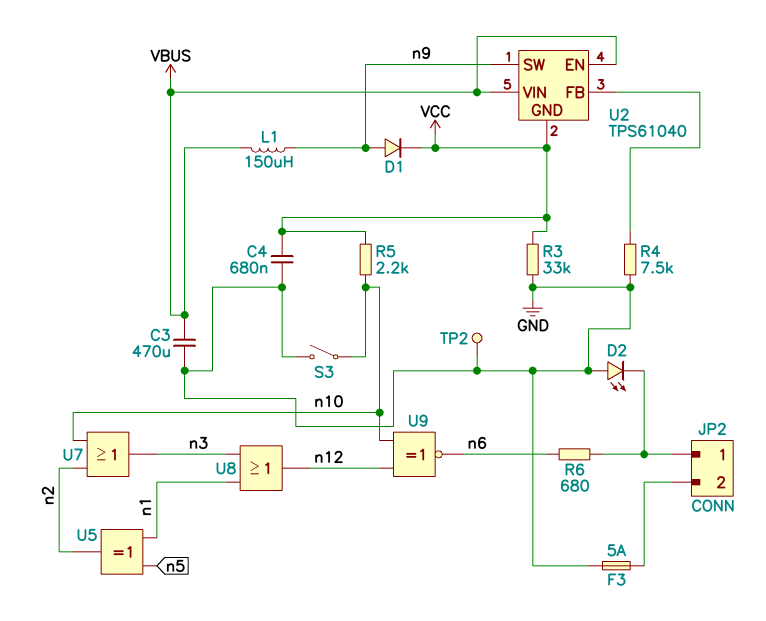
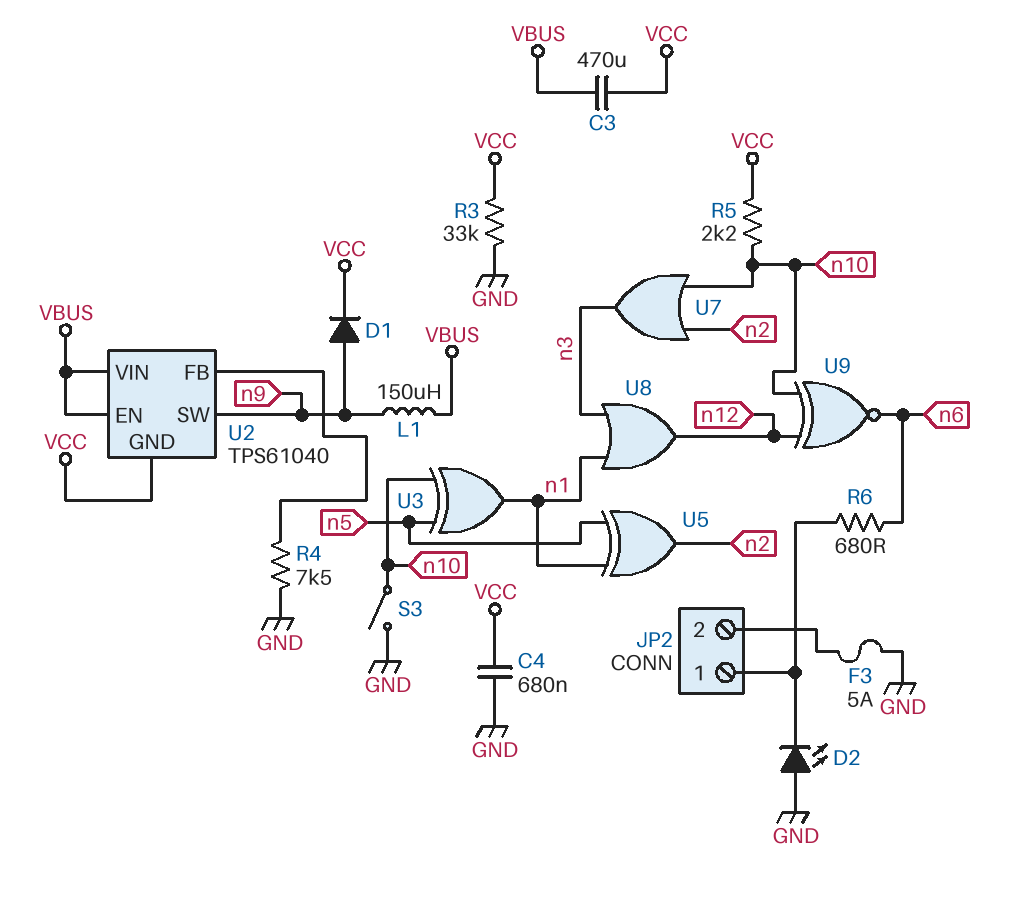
C3: 470uF (GND, VBUS) -> 470uF (VBUS, VCC)
TP2: test point (GND) -> none
U3: none -> XOR (in n5, in n10, out n1)

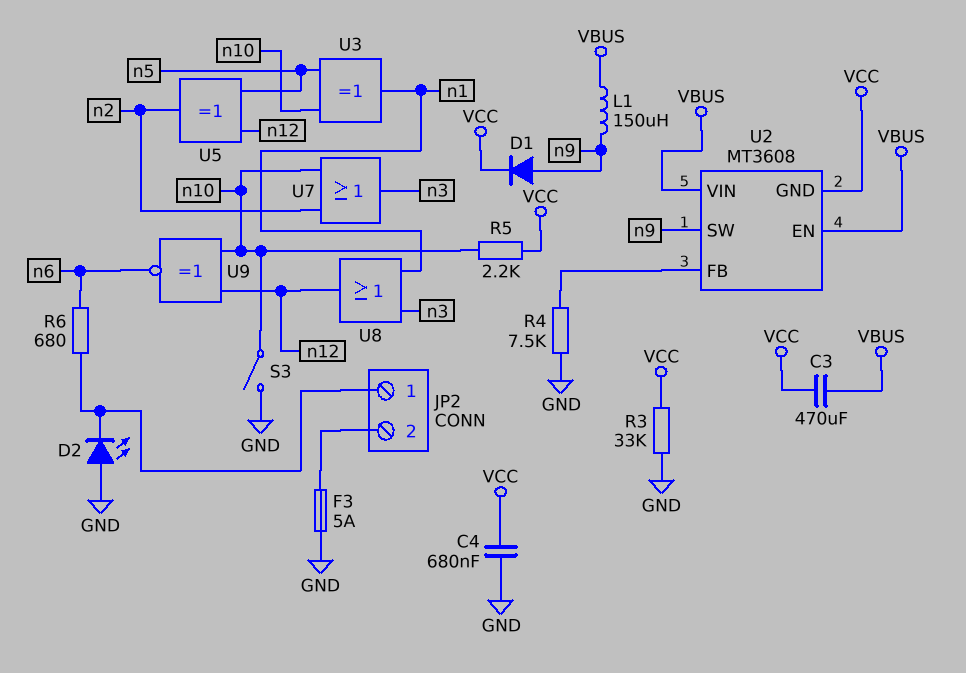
U2: TPS61040 -> MT3608
U5: XOR (in n1, in n5, out n2) -> XOR (in n5, in n12, out n2)

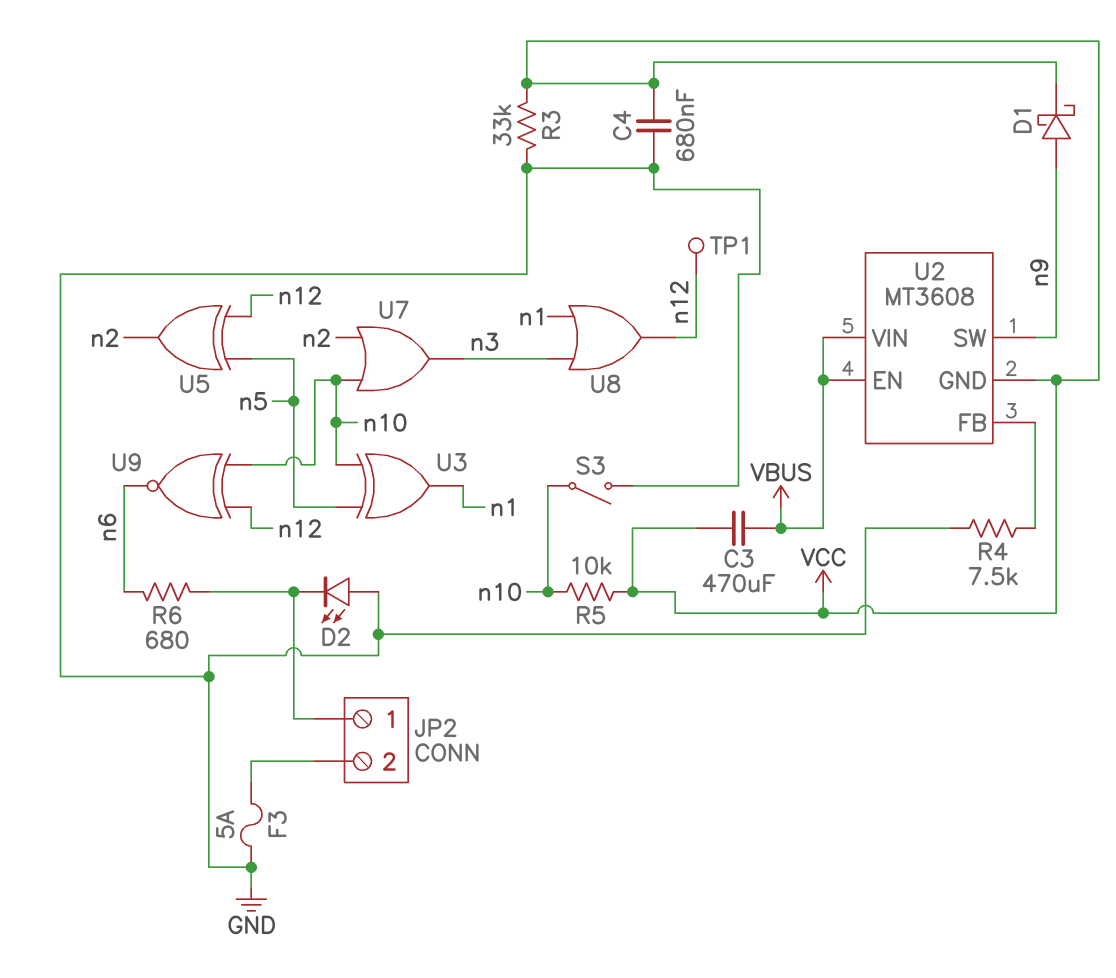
D1: diode (A n9, K VCC) -> schottky (A n9, K VCC)
L1: 150uH (VBUS, n9) -> none
R5: 2.2k (VCC, n10) -> 10k (VCC, n10)
TP1: none -> test point (n12)

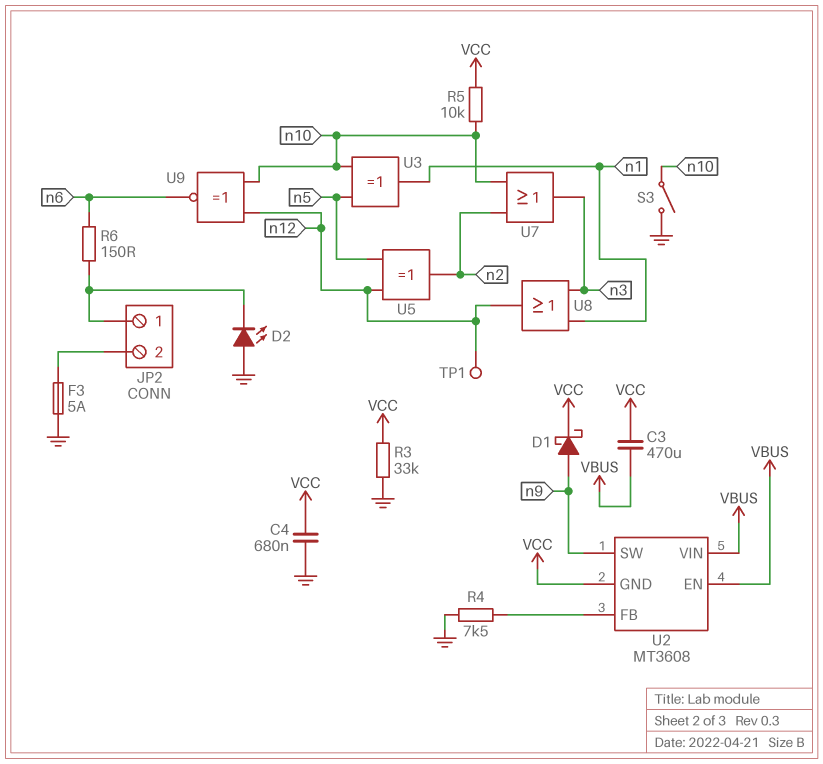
R6: 680 (JP2/1, n6) -> 150 (JP2/1, n6)

